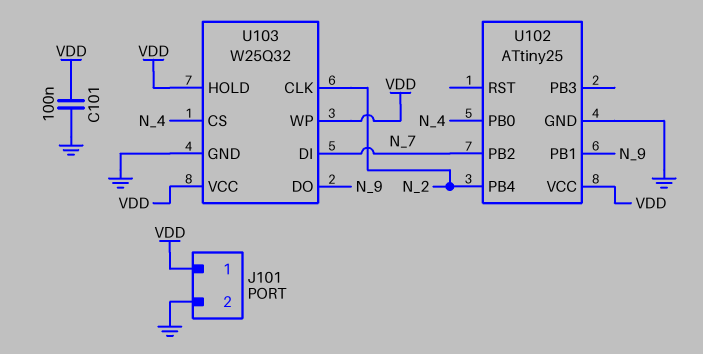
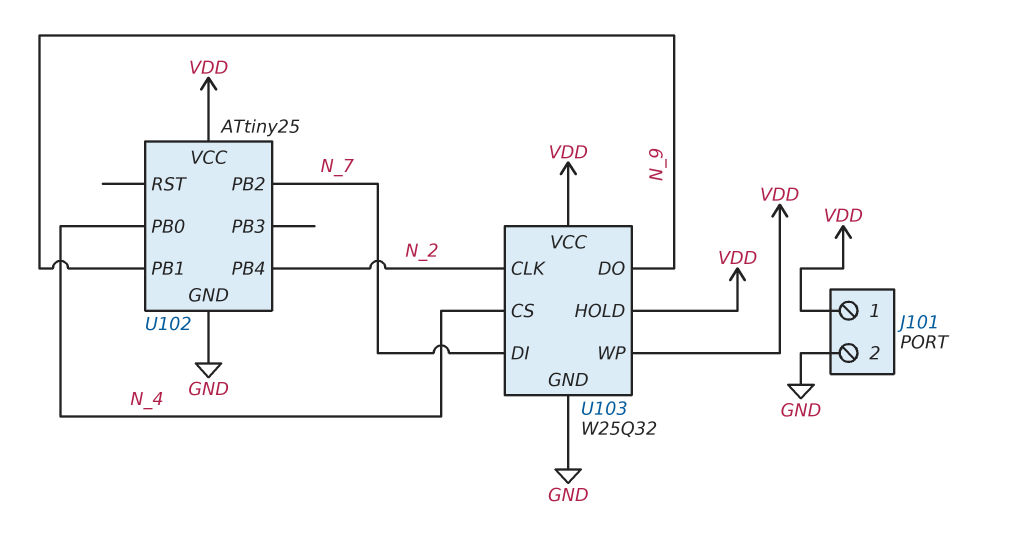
C101: 100nF (GND, VDD) -> none

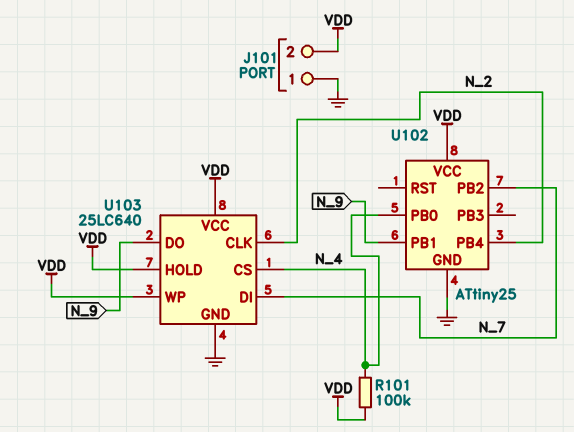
J101 pin 1: VDD -> GND
J101 pin 2: GND -> VDD
R101: none -> 100k (N_4, VDD)
U103: W25Q32 -> 25LC640

